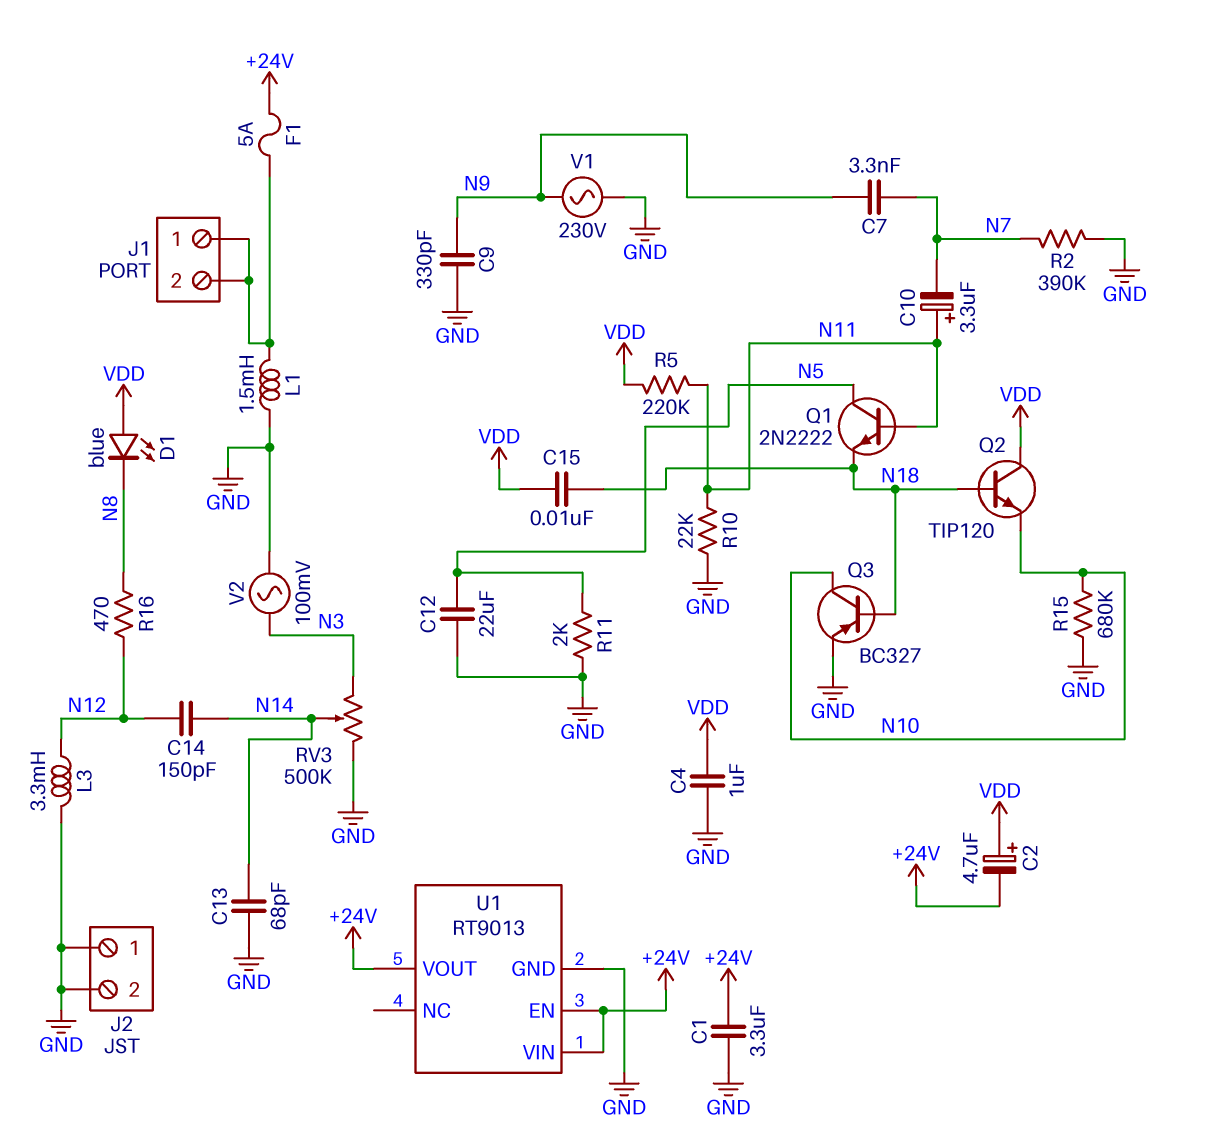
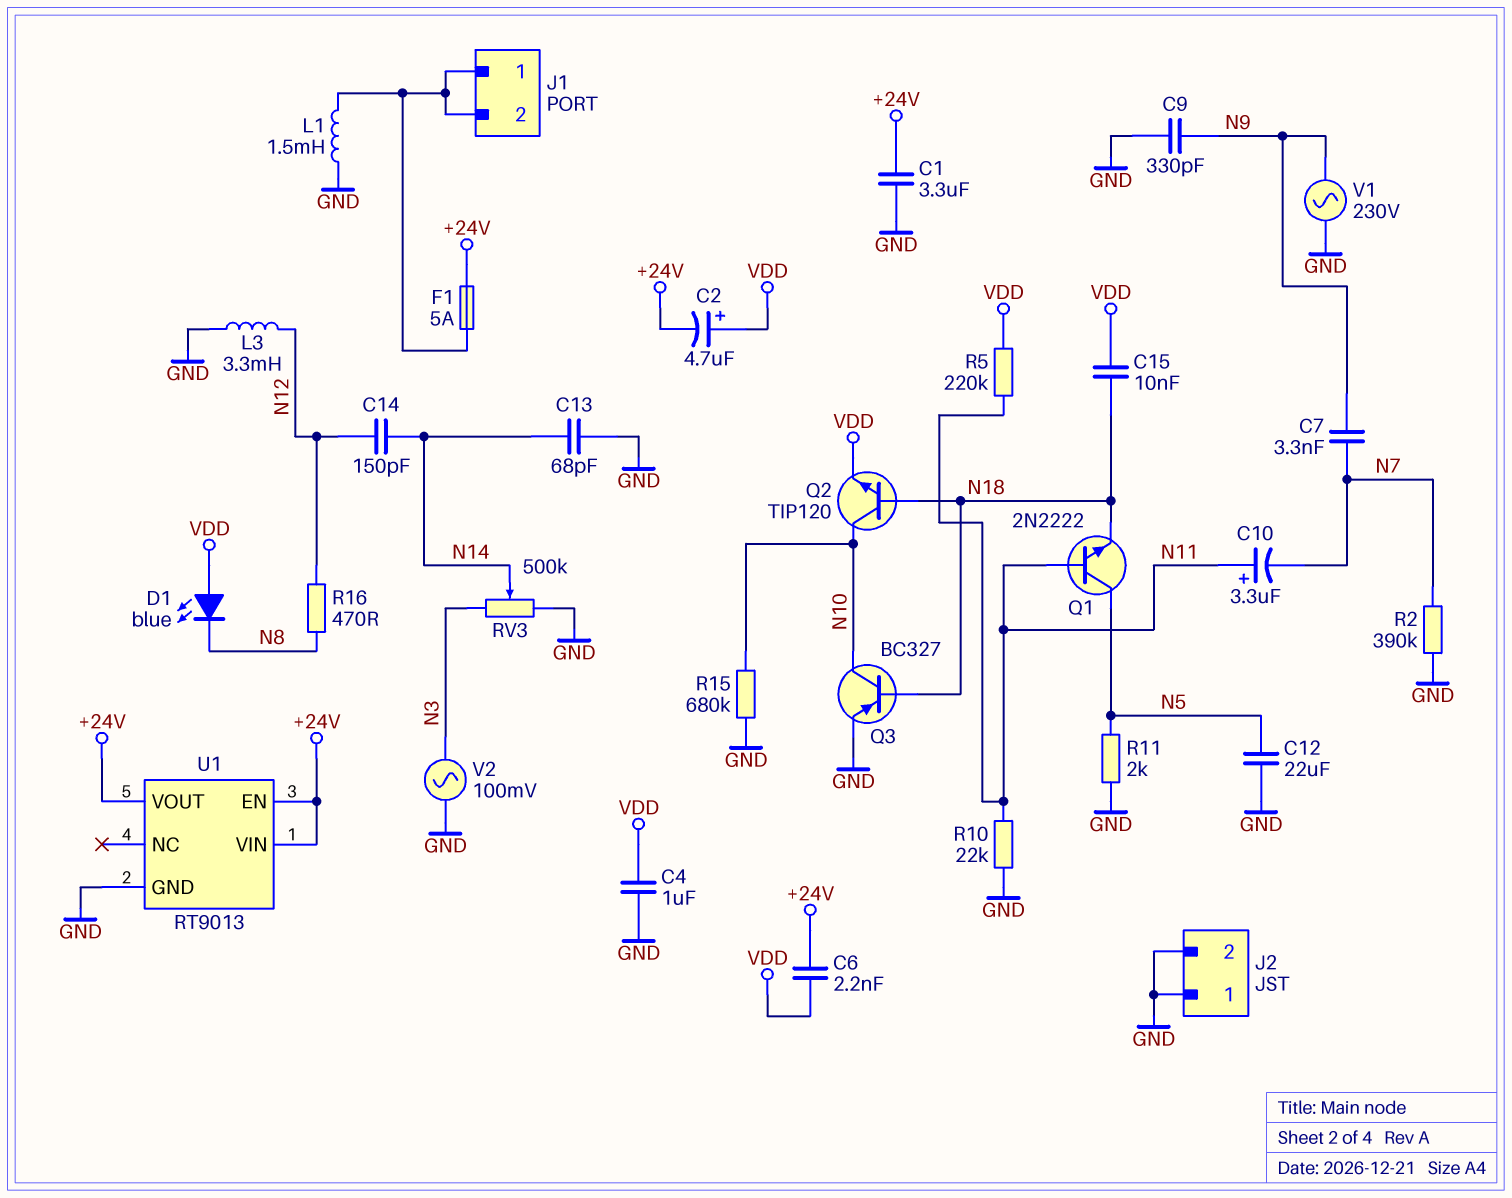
C6: none -> 2.2nF (+24V, VDD)
Q2: NPN TIP120 (B N18, C VDD, E N10) -> NPN TIP120 (B N18, C N10, E VDD)

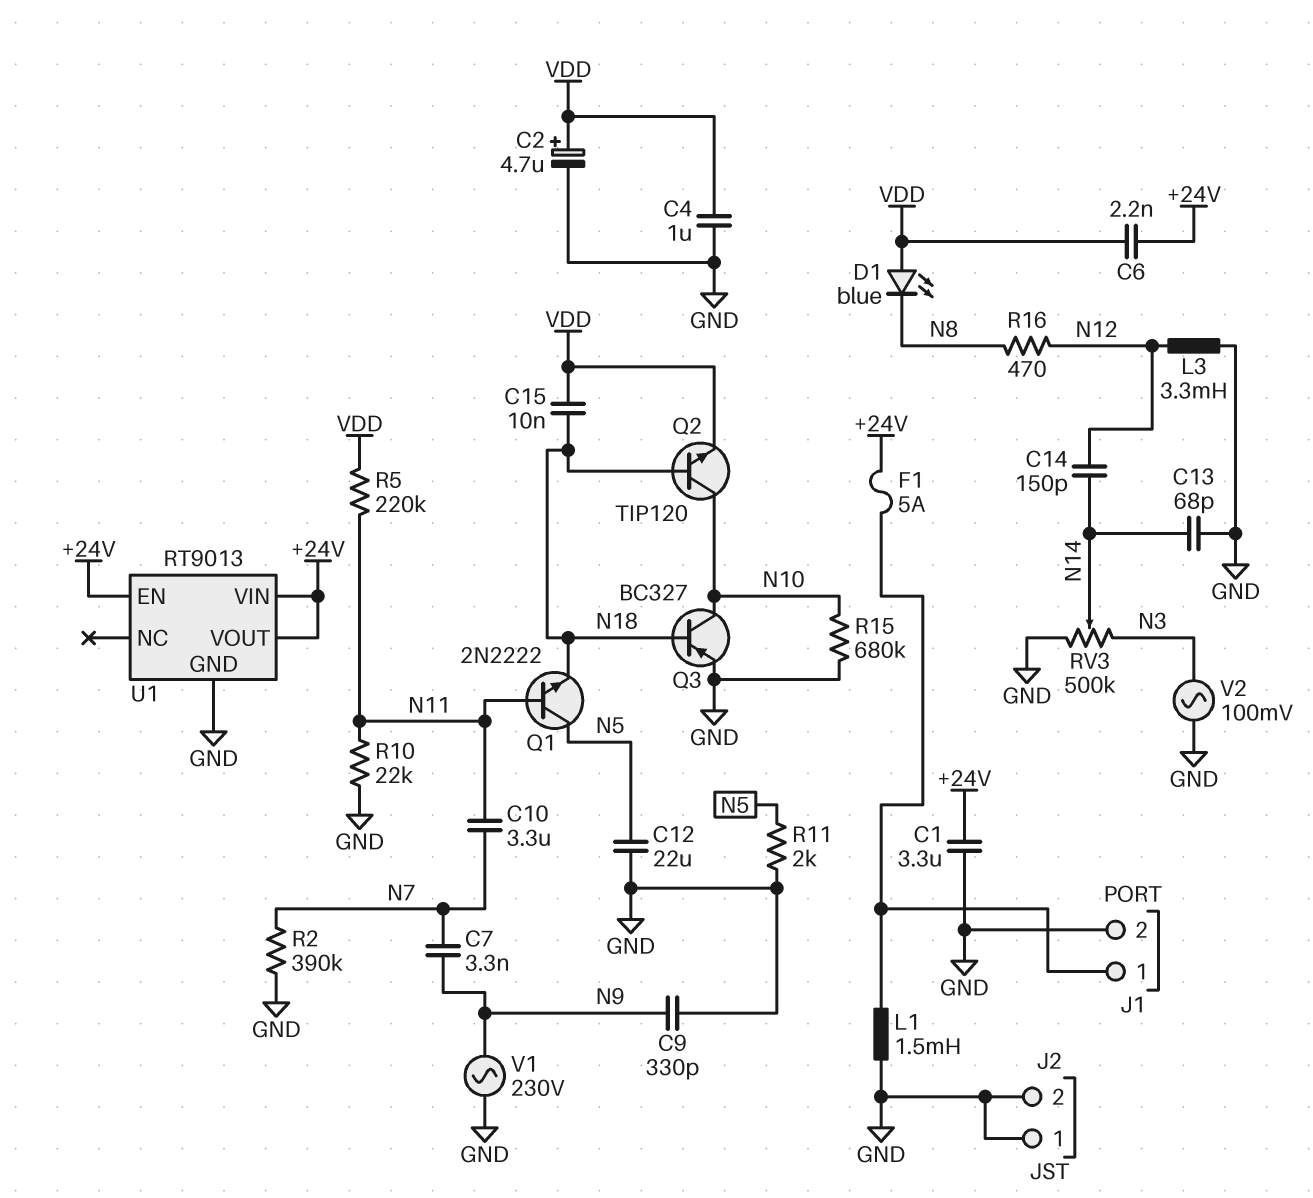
C2: 4.7uF (plus VDD, minus +24V) -> 4.7uF (plus VDD, minus GND)
C10: 3.3uF (plus N11, minus N7) -> 3.3uF (N7, N11)
J1 pin 2: J1/1 -> GND

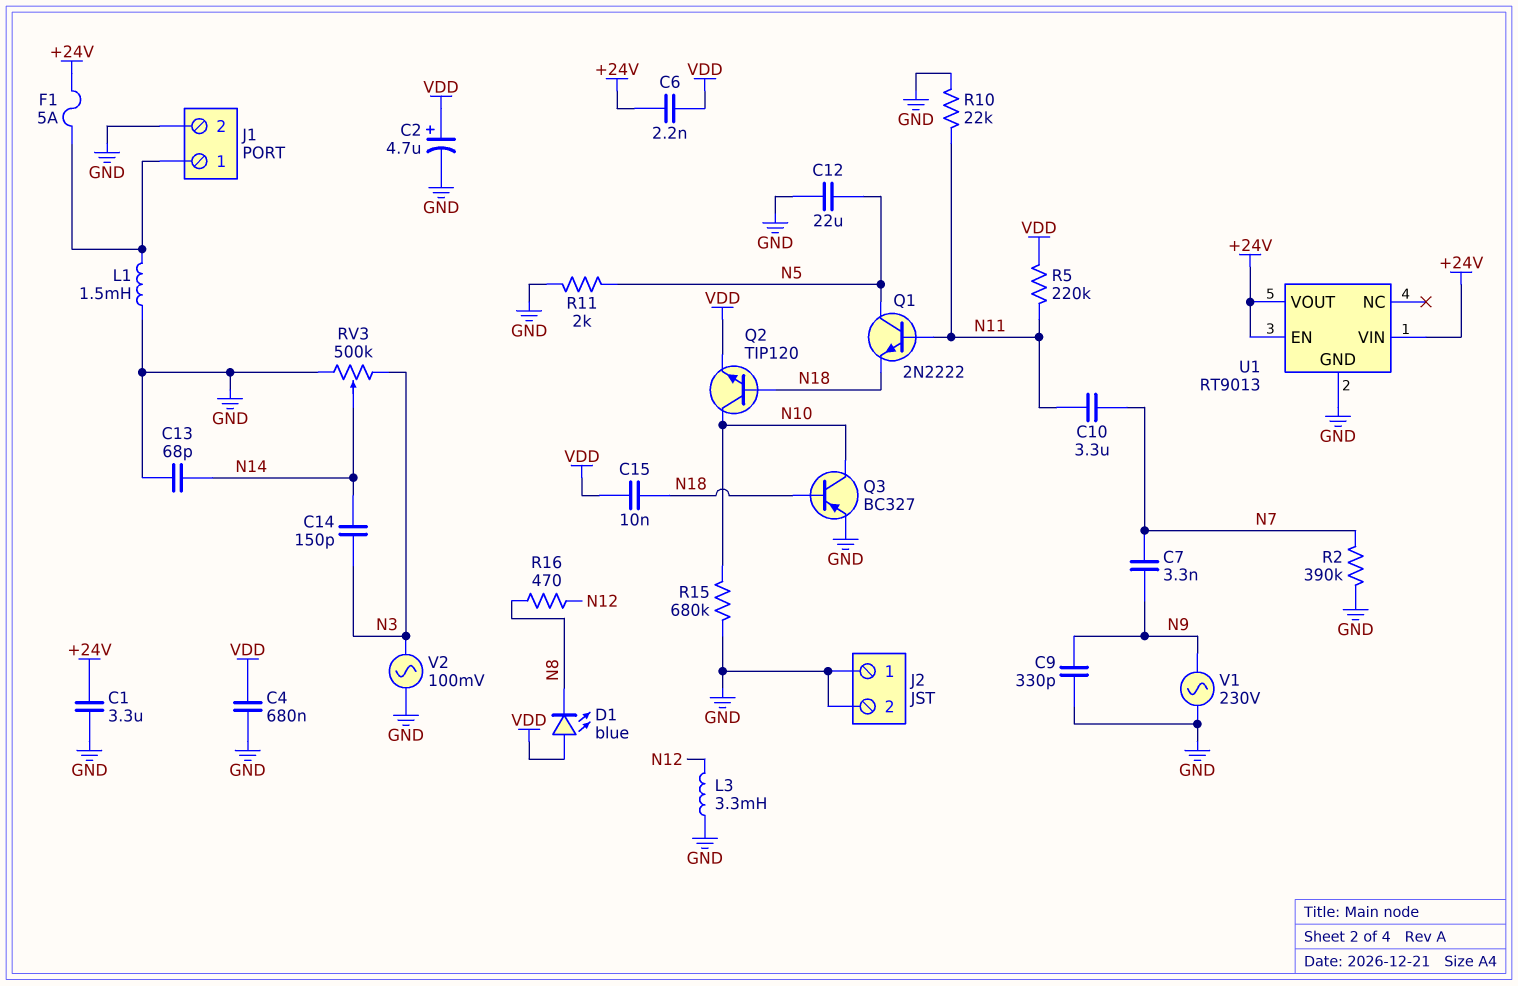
C4: 1uF (GND, VDD) -> 680nF (GND, VDD)
C14: 150pF (N12, N14) -> 150pF (N3, N14)

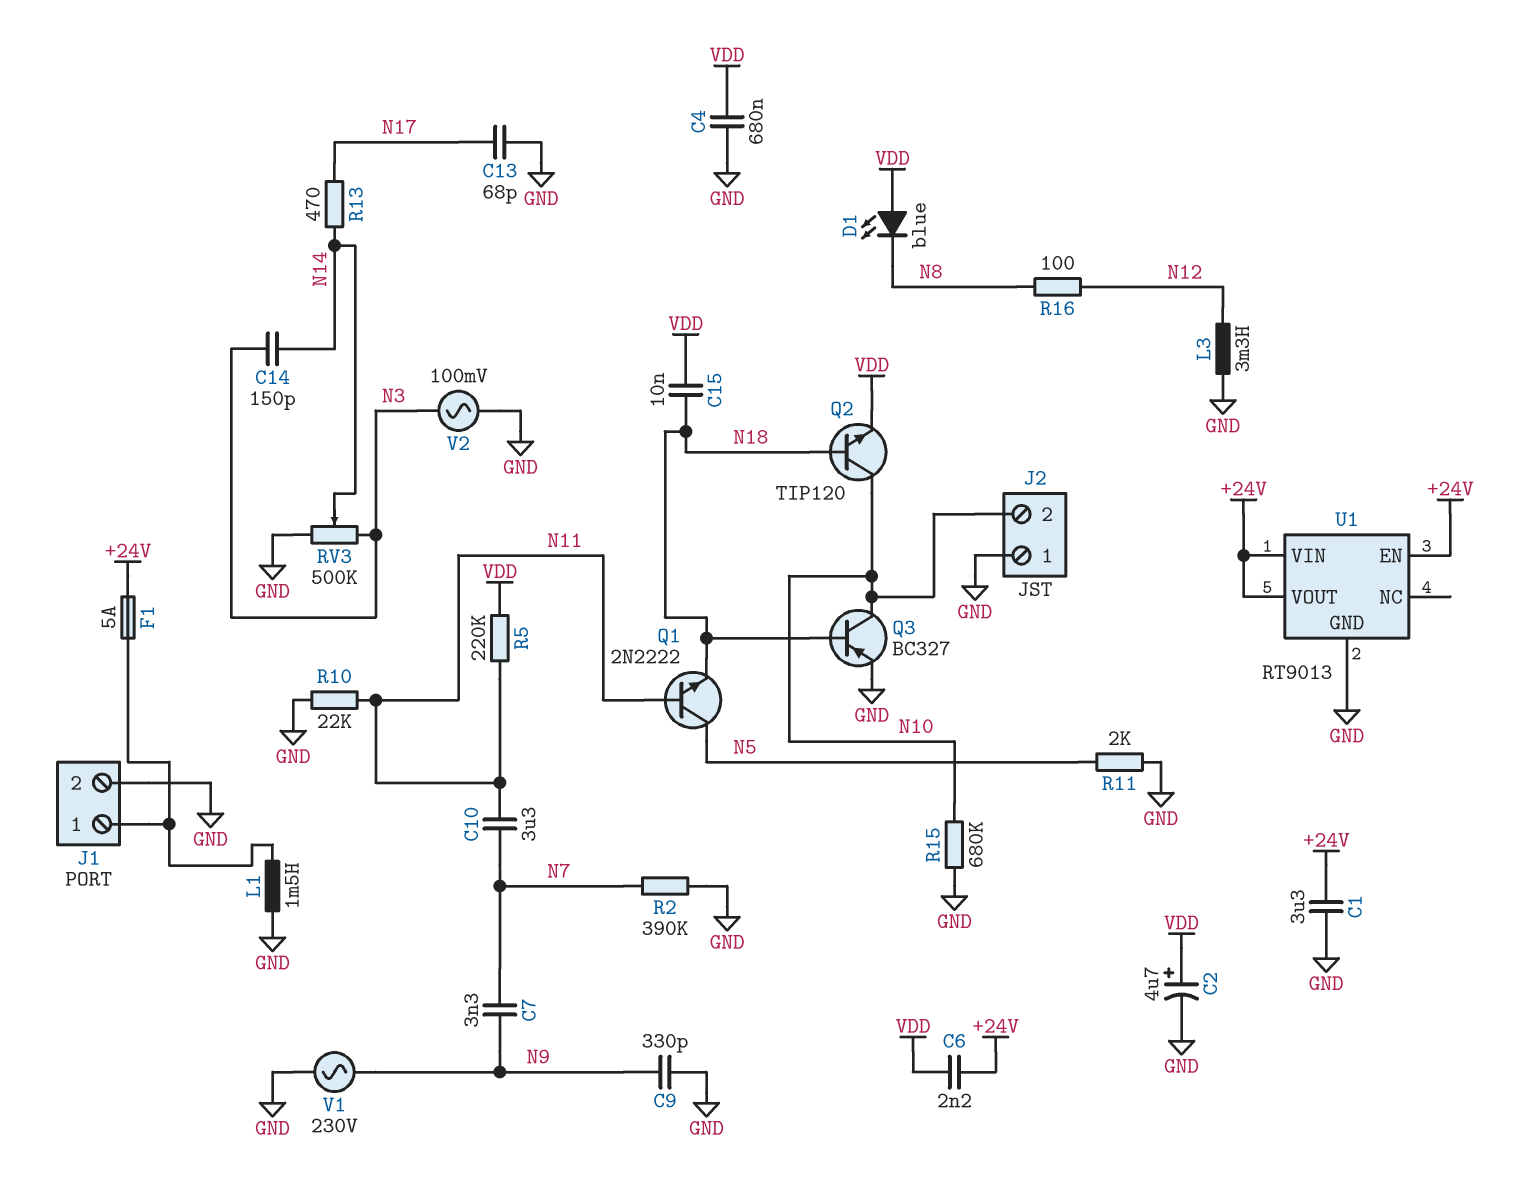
C12: 22uF (GND, N5) -> none
C13: 68pF (GND, N14) -> 68pF (GND, N17)
J2 pin 2: GND -> N10
R13: none -> 470 (N14, N17)
R16: 470 (N8, N12) -> 100 (N8, N12)

